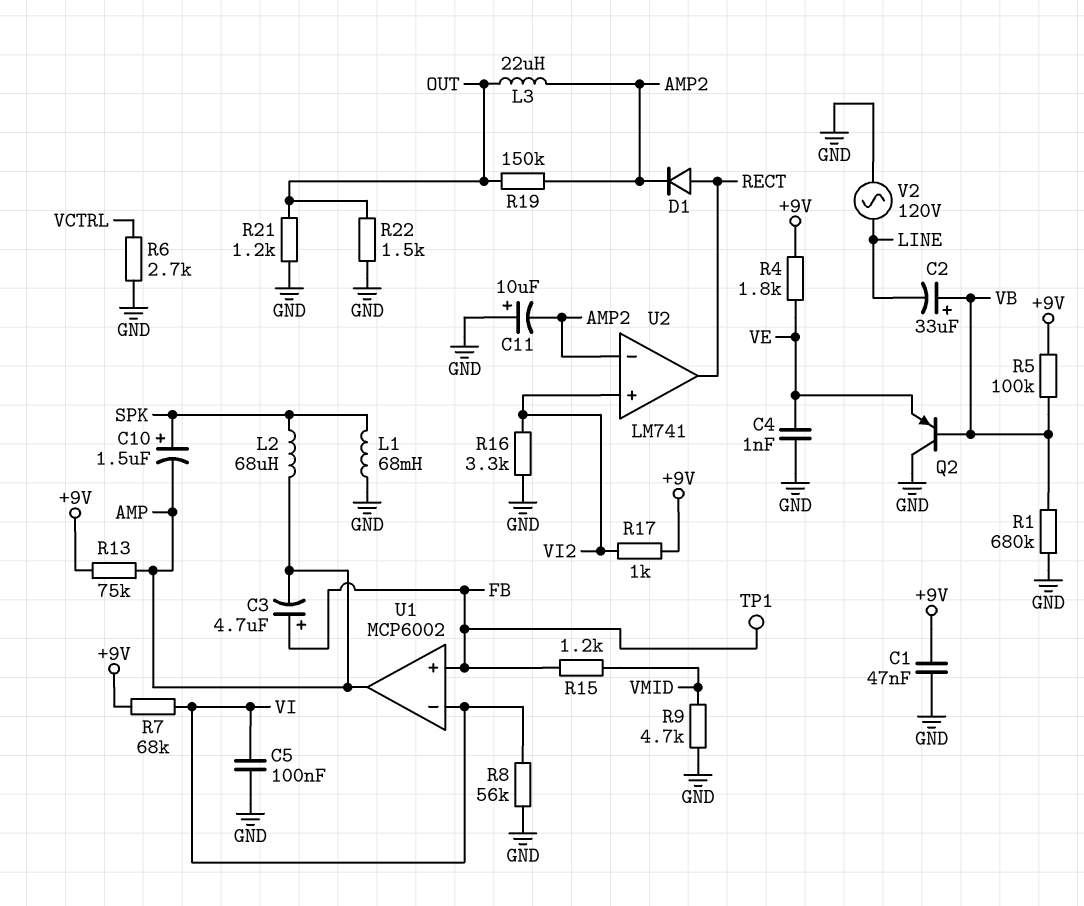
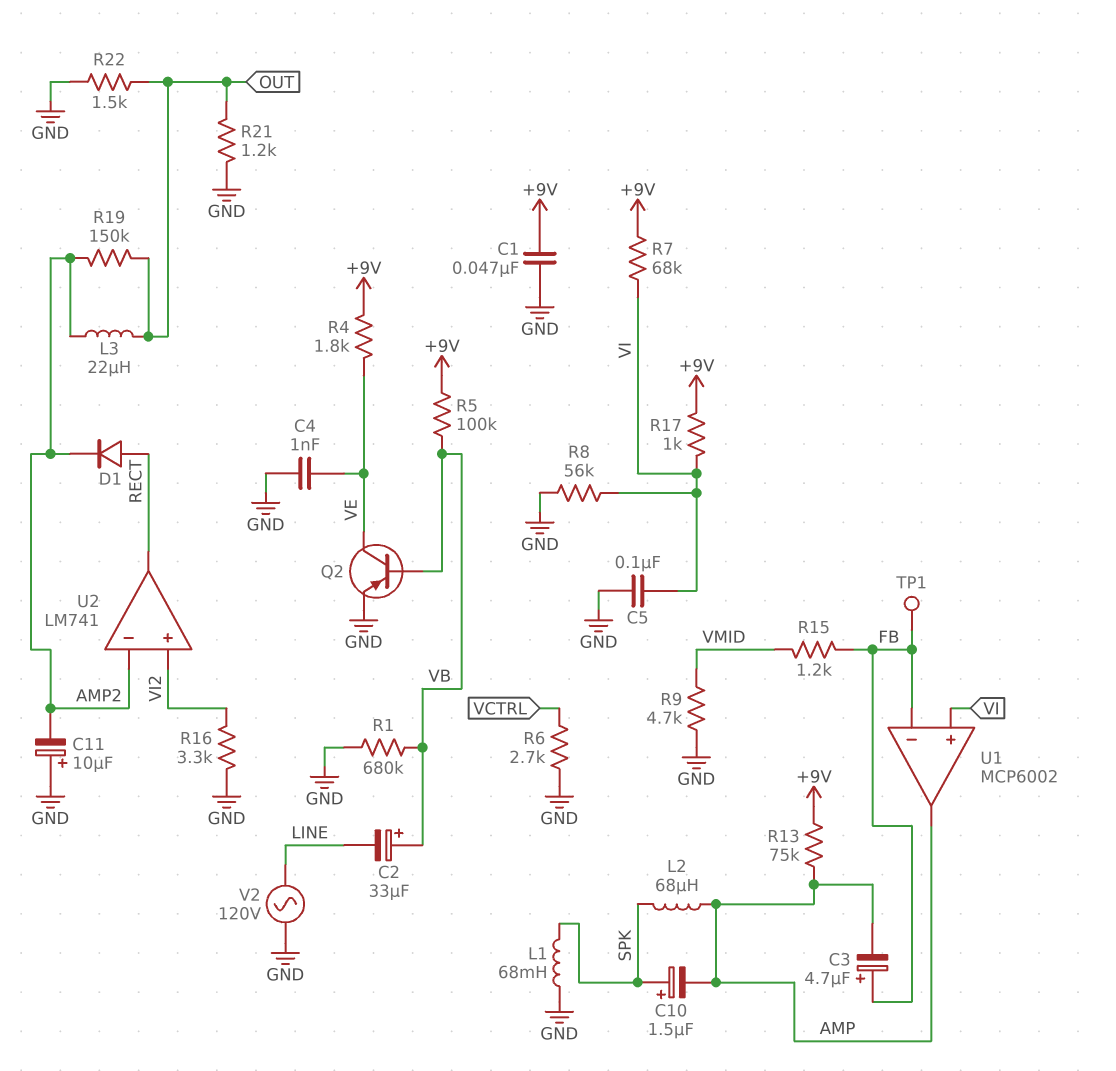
Q2: PNP (B VB, C GND, E VE) -> PNP (B VB, C VE, E GND)
R17: 1k (+9V, VI2) -> 1k (+9V, VI)
U1 pin in+: FB -> VI
U1 pin in-: VI -> FB

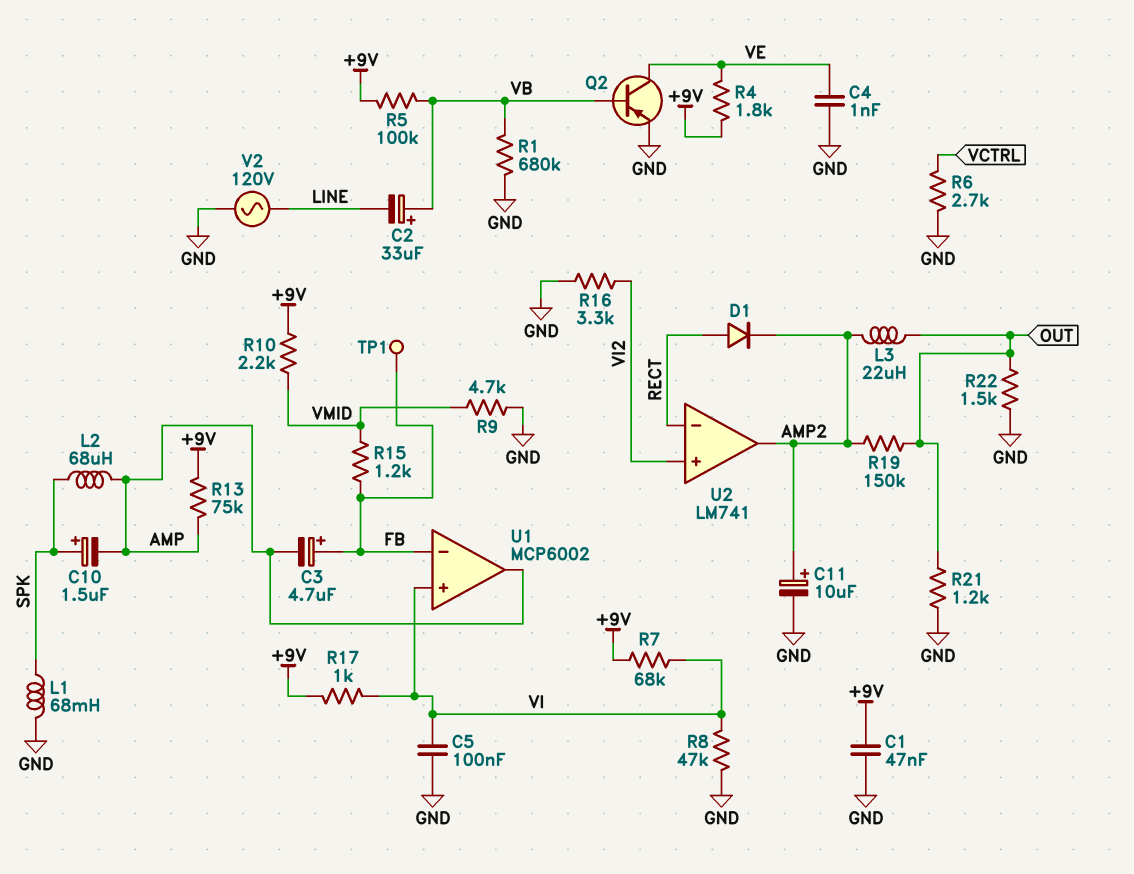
C11: 10uF (plus GND, minus AMP2) -> 10uF (plus AMP2, minus GND)
R8: 56k (GND, VI) -> 47k (GND, VI)
R10: none -> 2.2k (+9V, VMID)
U2 pin in-: AMP2 -> RECT
U2 pin out: RECT -> AMP2

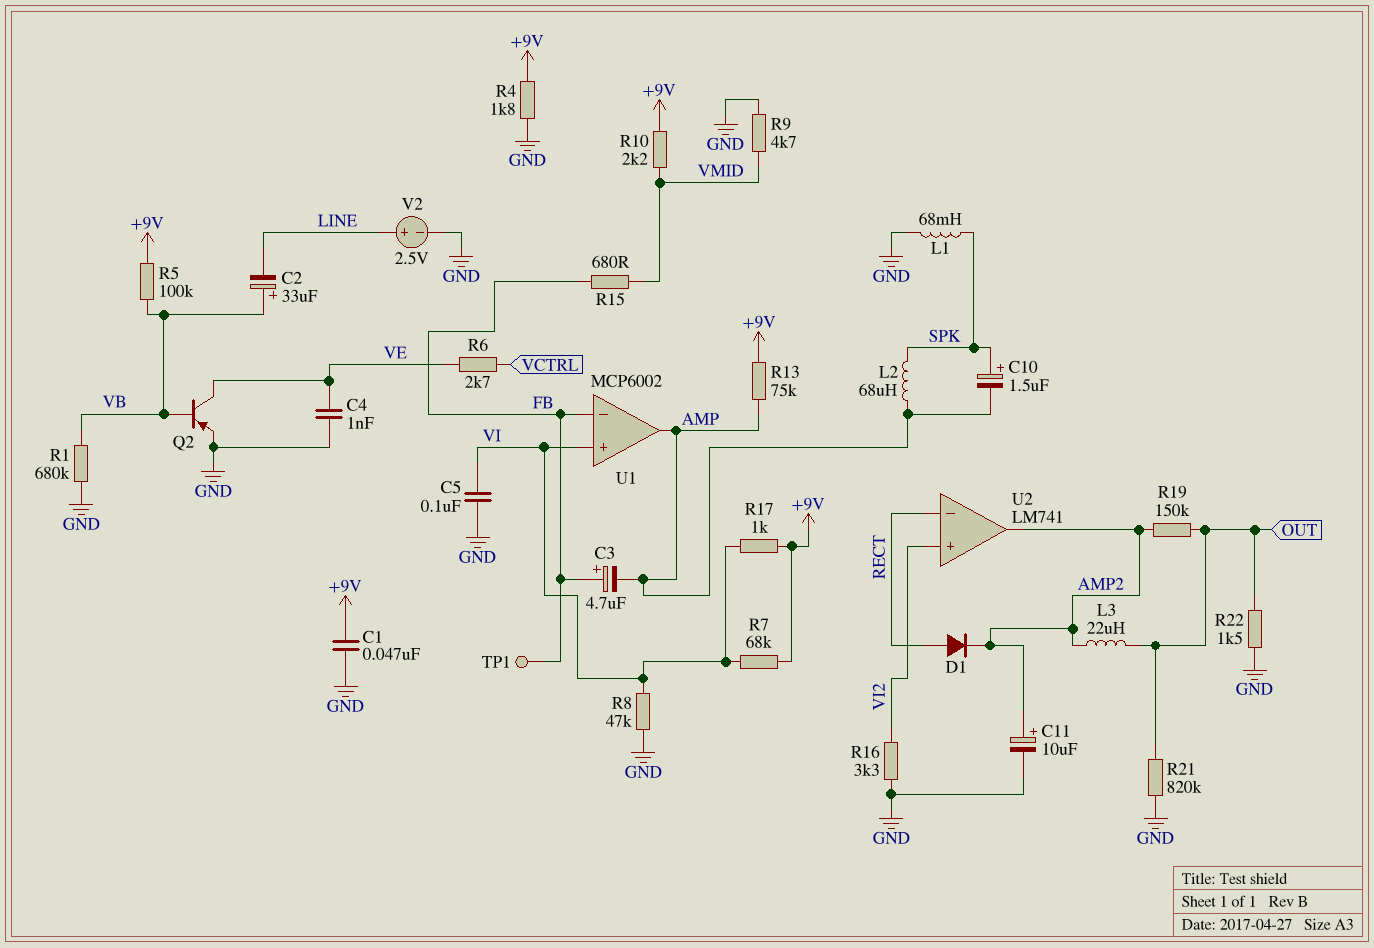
R4: 1.8k (+9V, VE) -> 1.8k (+9V, GND)
R6: 2.7k (GND, VCTRL) -> 2.7k (VCTRL, VE)
R15: 1.2k (FB, VMID) -> 680 (FB, VMID)
R21: 1.2k (GND, OUT) -> 820k (GND, OUT)
V2: AC 120V (GND, LINE) -> 2.5V (plus LINE, minus GND)

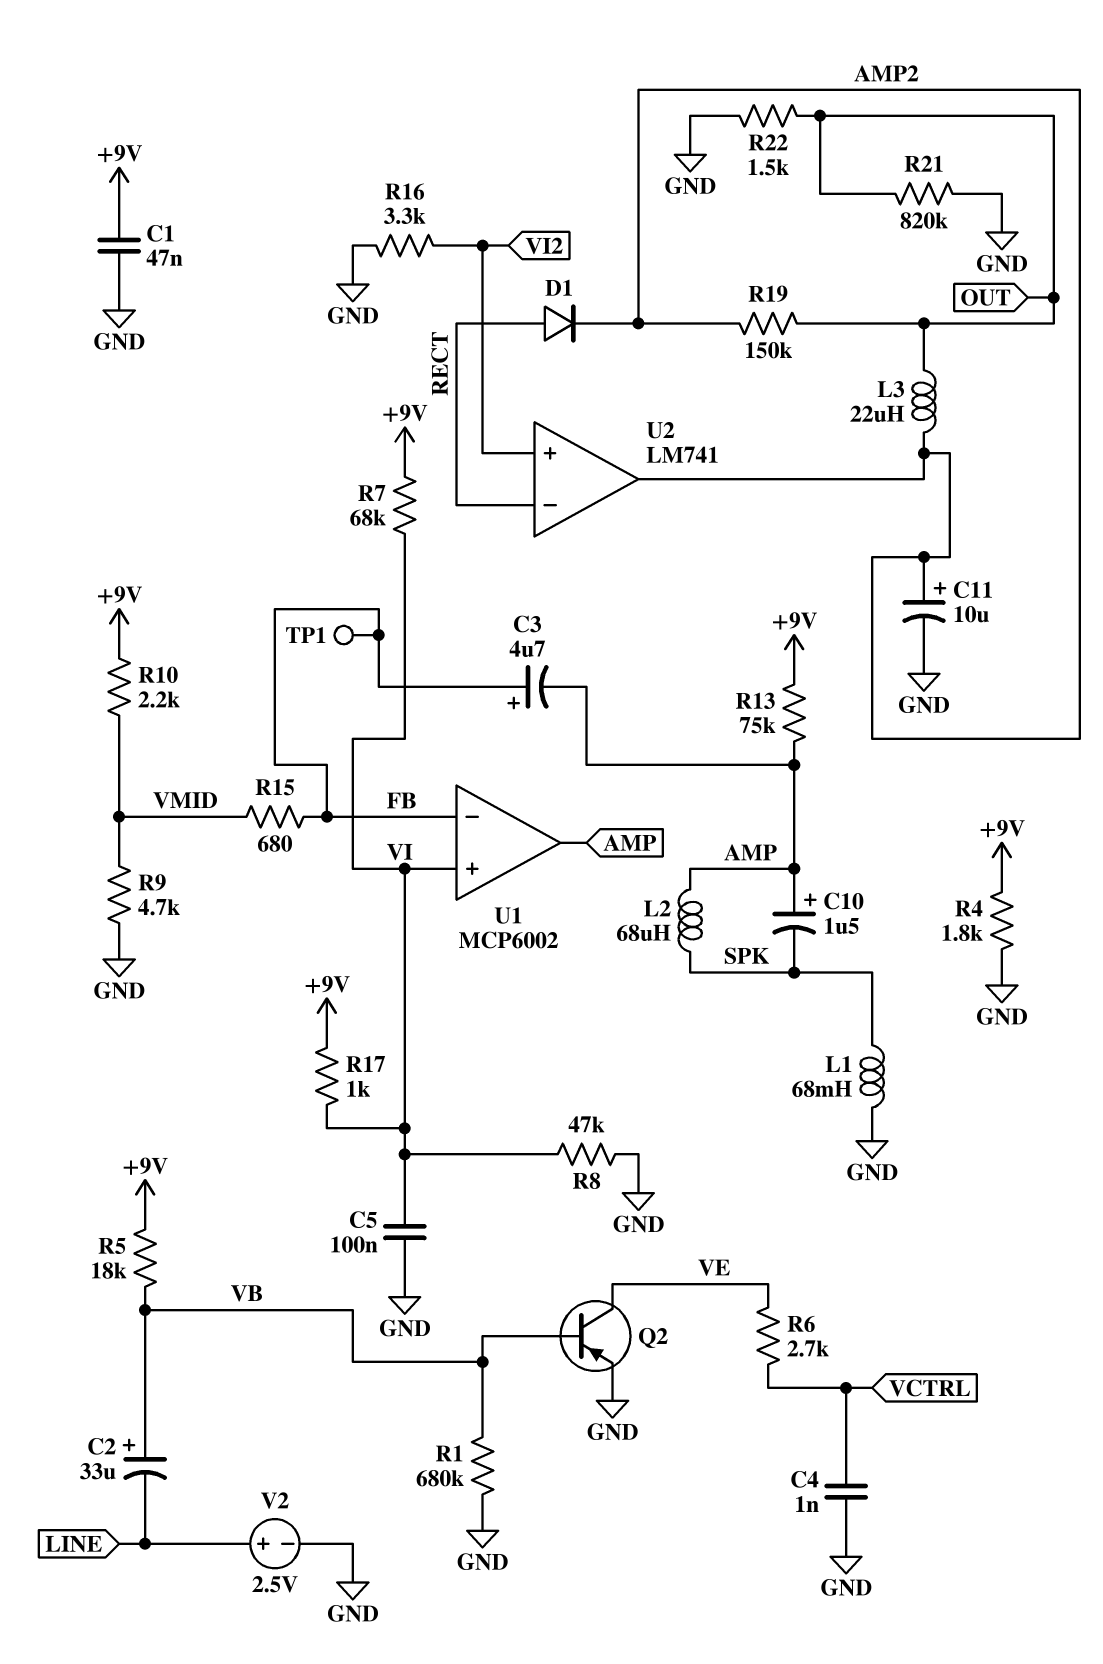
C4: 1nF (GND, VE) -> 1nF (GND, VCTRL)
C10: 1.5uF (plus SPK, minus AMP) -> 1.5uF (plus AMP, minus SPK)
R5: 100k (+9V, VB) -> 18k (+9V, VB)

